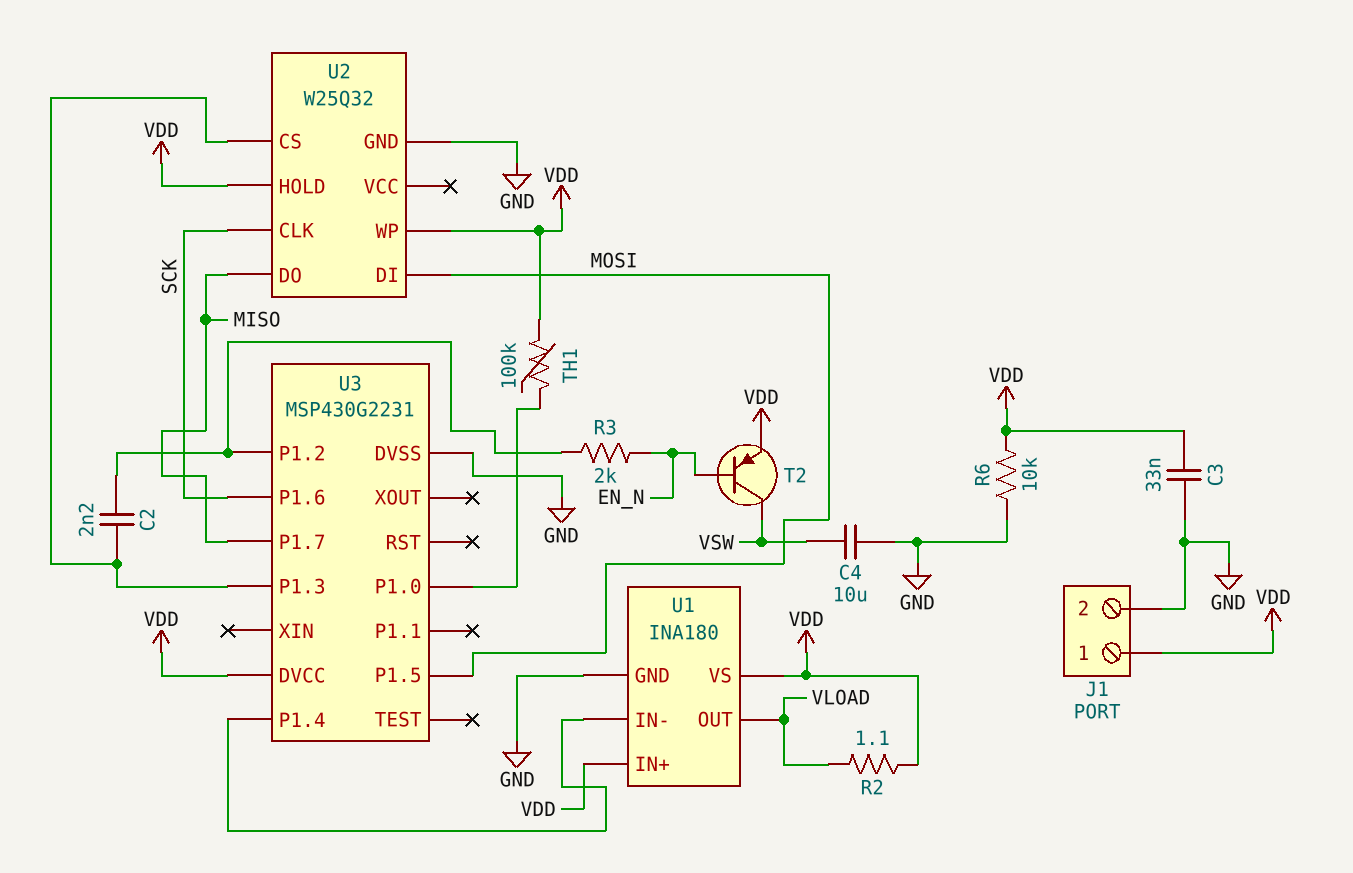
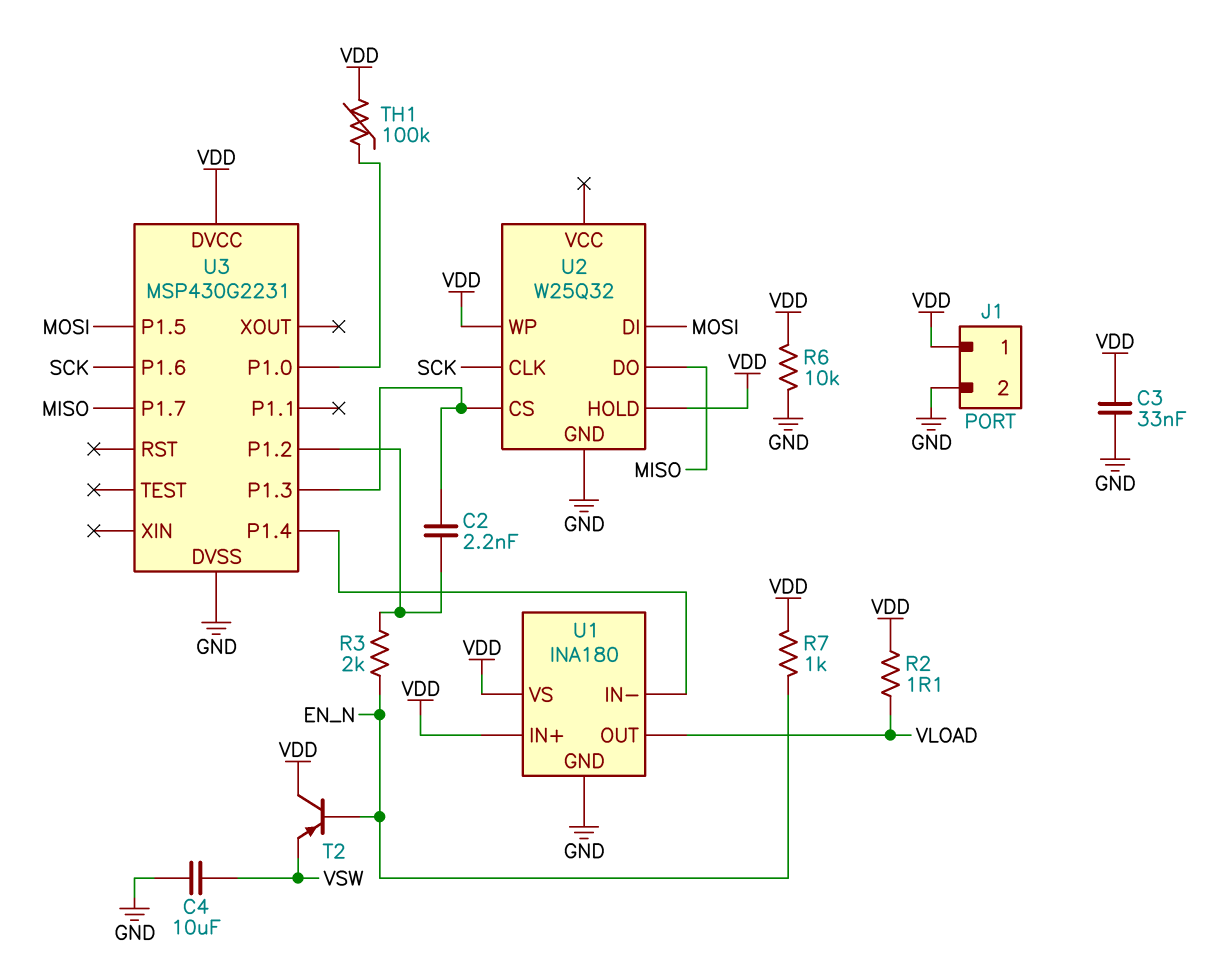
R7: none -> 1k (EN_N, VDD)
T2: PNP (B EN_N, C VSW, E VDD) -> PNP (B EN_N, C VDD, E VSW)

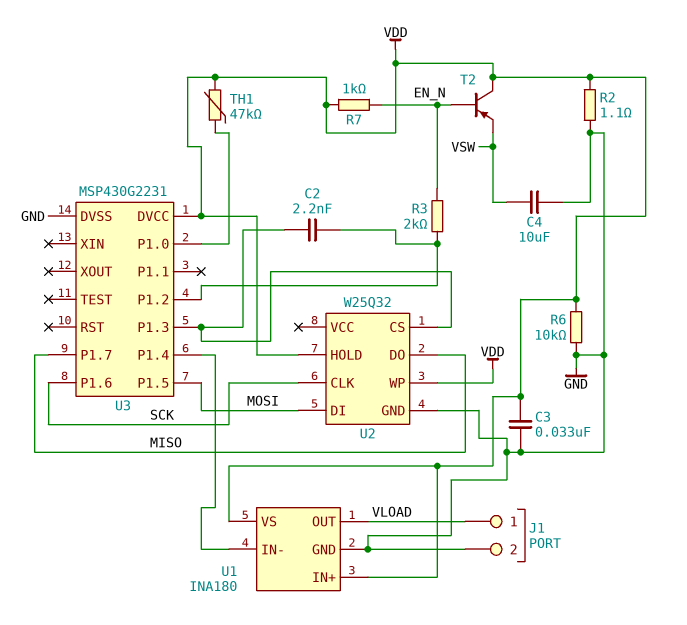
J1 pin 1: VDD -> VLOAD
R2: 1.1 (VDD, VLOAD) -> 1.1 (GND, VDD)
TH1: 100k (U3/P1.0, VDD) -> 47k (U3/P1.0, VDD)

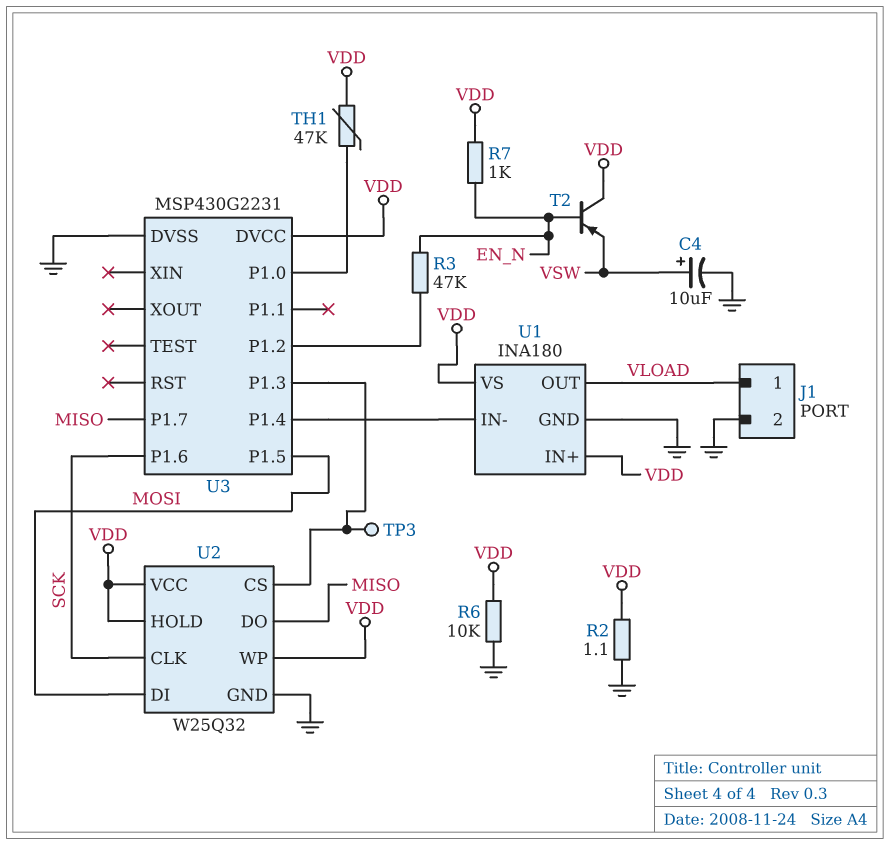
C2: 2.2nF (U2/CS, U3/P1.2) -> none
C3: 33nF (GND, VDD) -> none
C4: 10uF (GND, VSW) -> 10uF (plus VSW, minus GND)
R3: 2k (EN_N, U3/P1.2) -> 47k (EN_N, U3/P1.2)
TP3: none -> test point (U2/CS)
U2 pin VCC: none -> VDD

